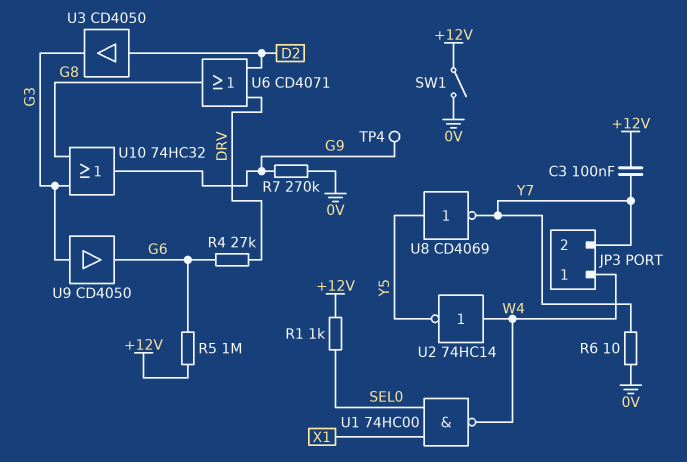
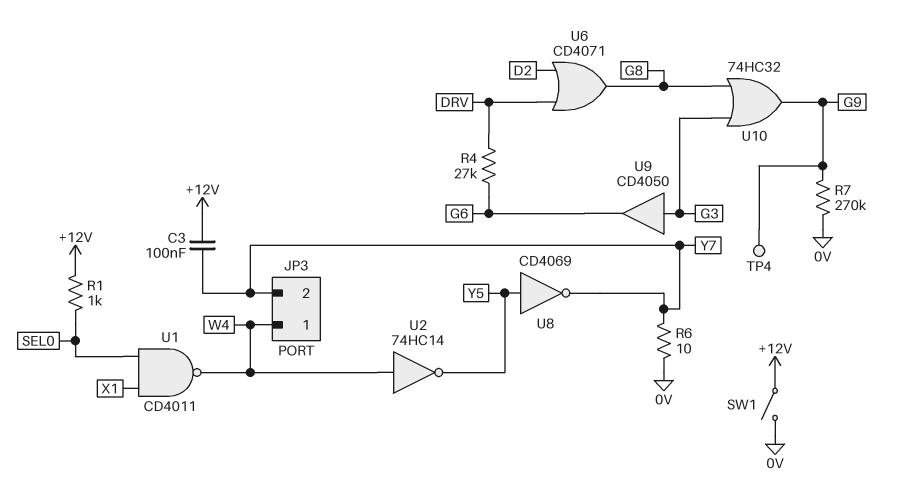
R5: 1M (+12V, G6) -> none
U1: NAND 74HC00 (in SEL0, in X1, out W4) -> NAND CD4011 (in SEL0, in X1, out W4)
U3: buffer CD4050 (in D2, out G3) -> none

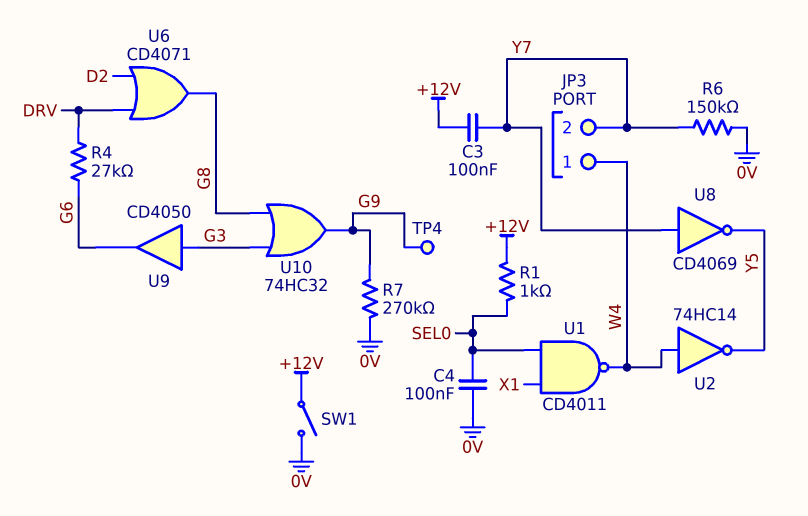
C4: none -> 100nF (0V, SEL0)
R6: 10 (0V, Y7) -> 150k (0V, Y7)
U8: NOT CD4069 (in Y5, out Y7) -> NOT CD4069 (in Y7, out Y5)

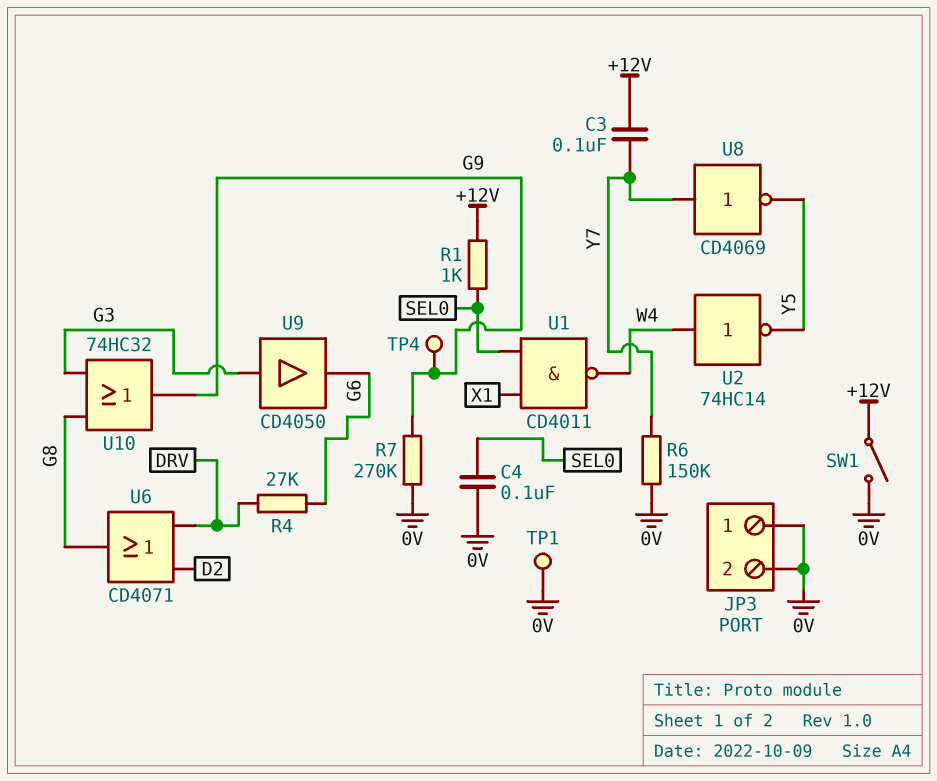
JP3 pin 1: W4 -> 0V
JP3 pin 2: Y7 -> 0V
TP1: none -> test point (0V)

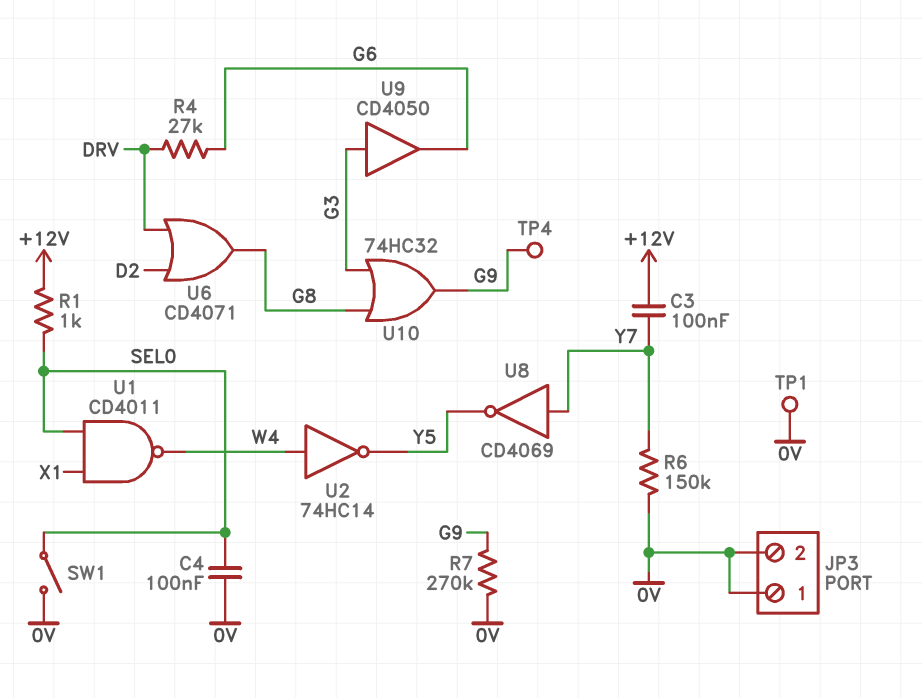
SW1: switch (+12V, 0V) -> switch (0V, SEL0)

